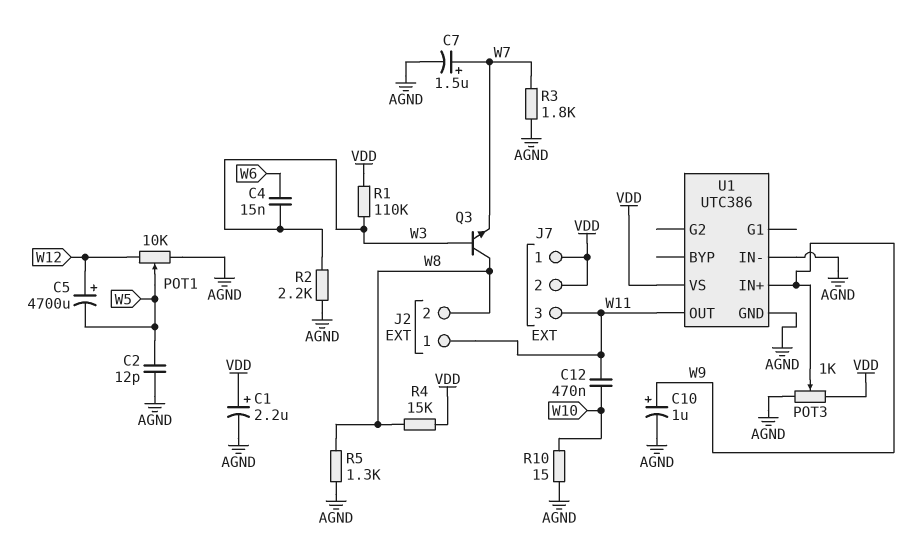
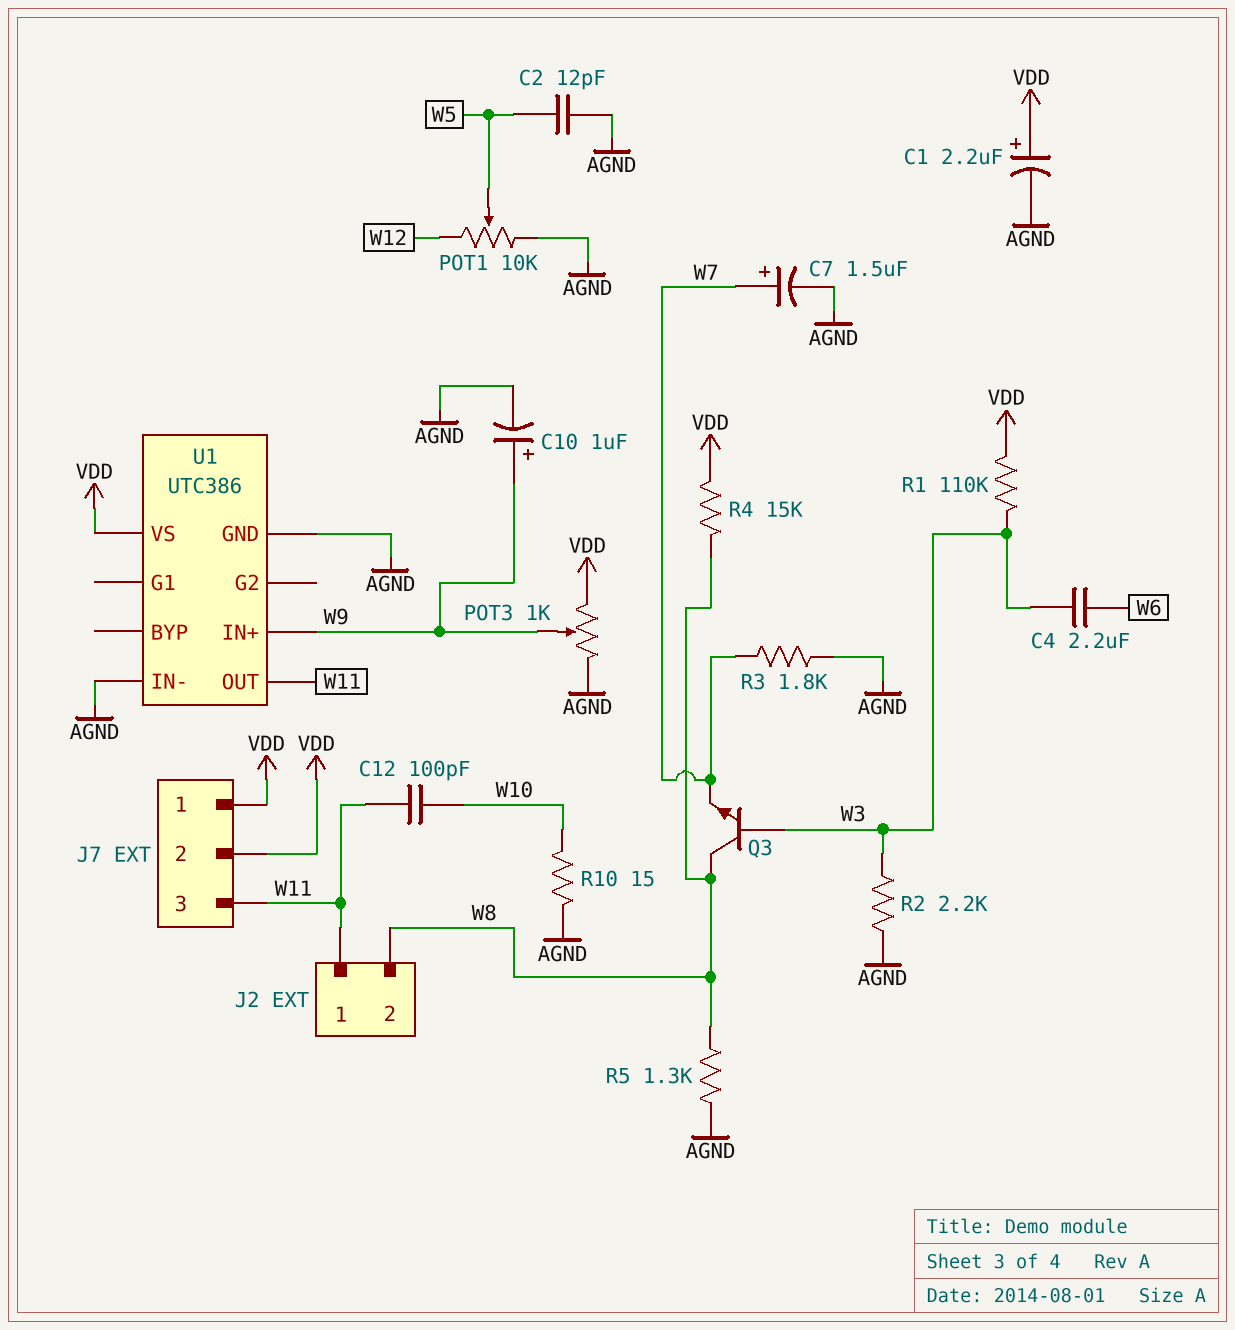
C4: 15nF (W3, W6) -> 2.2uF (W3, W6)
C5: 4700uF (plus W12, minus W5) -> none
C12: 470nF (W10, W11) -> 100pF (W10, W11)

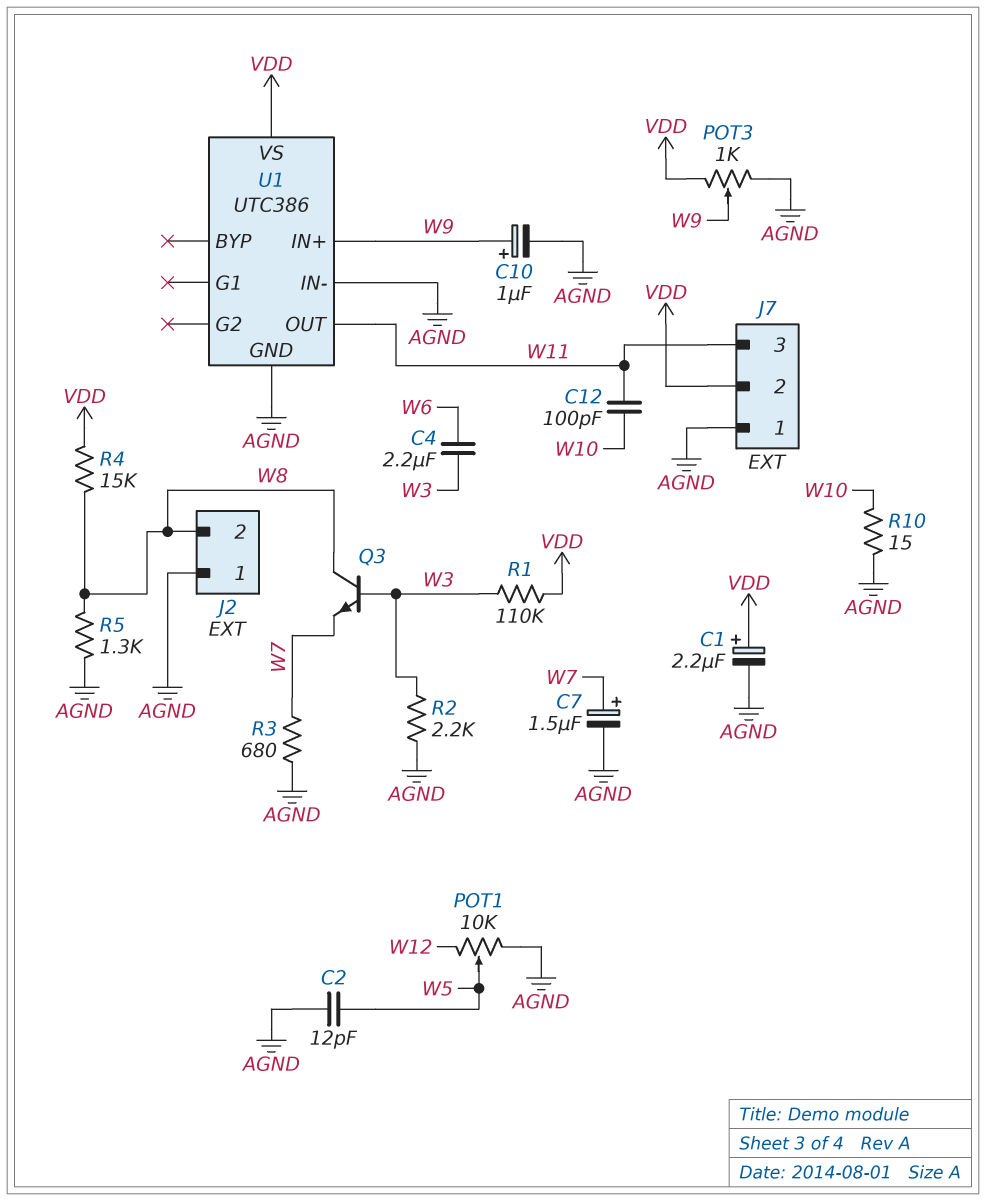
J2 pin 1: W11 -> AGND
J7 pin 1: VDD -> AGND
R3: 1.8k (AGND, W7) -> 680 (AGND, W7)

